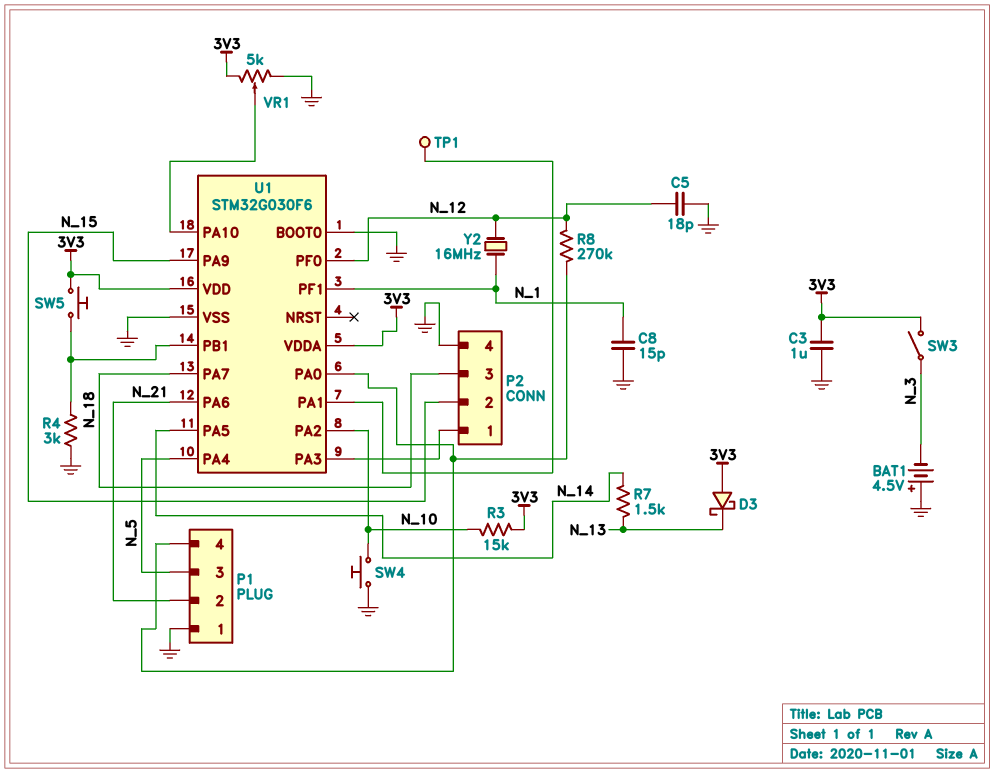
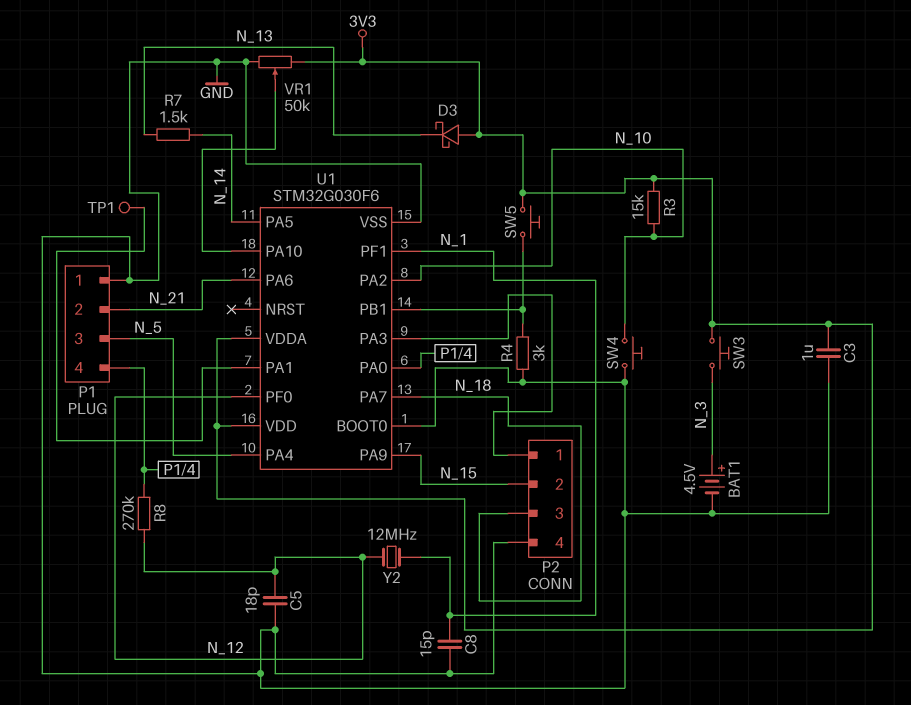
BAT1: 4.5V (plus GND, minus N_3) -> 4.5V (plus N_3, minus GND)
SW3: switch (3V3, N_3) -> button (3V3, N_3)
VR1: 5k (3V3, GND, wiper U1/PA10) -> 50k (3V3, GND, wiper U1/PA10)
Y2: 16MHz (N_1, N_12) -> 12MHz (N_1, N_12)

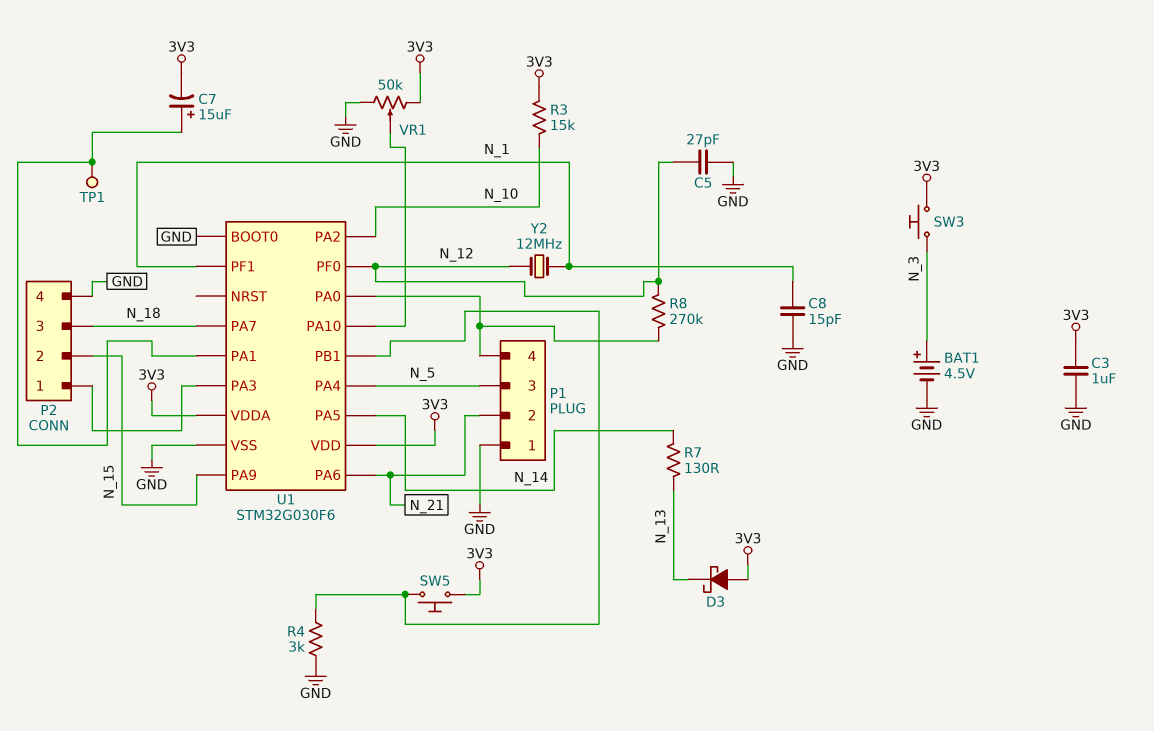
C5: 18pF (GND, N_12) -> 27pF (GND, N_12)
C7: none -> 15uF (plus U1/PA1, minus 3V3)
R7: 1.5k (N_13, N_14) -> 130 (N_13, N_14)
SW4: button (GND, N_10) -> none

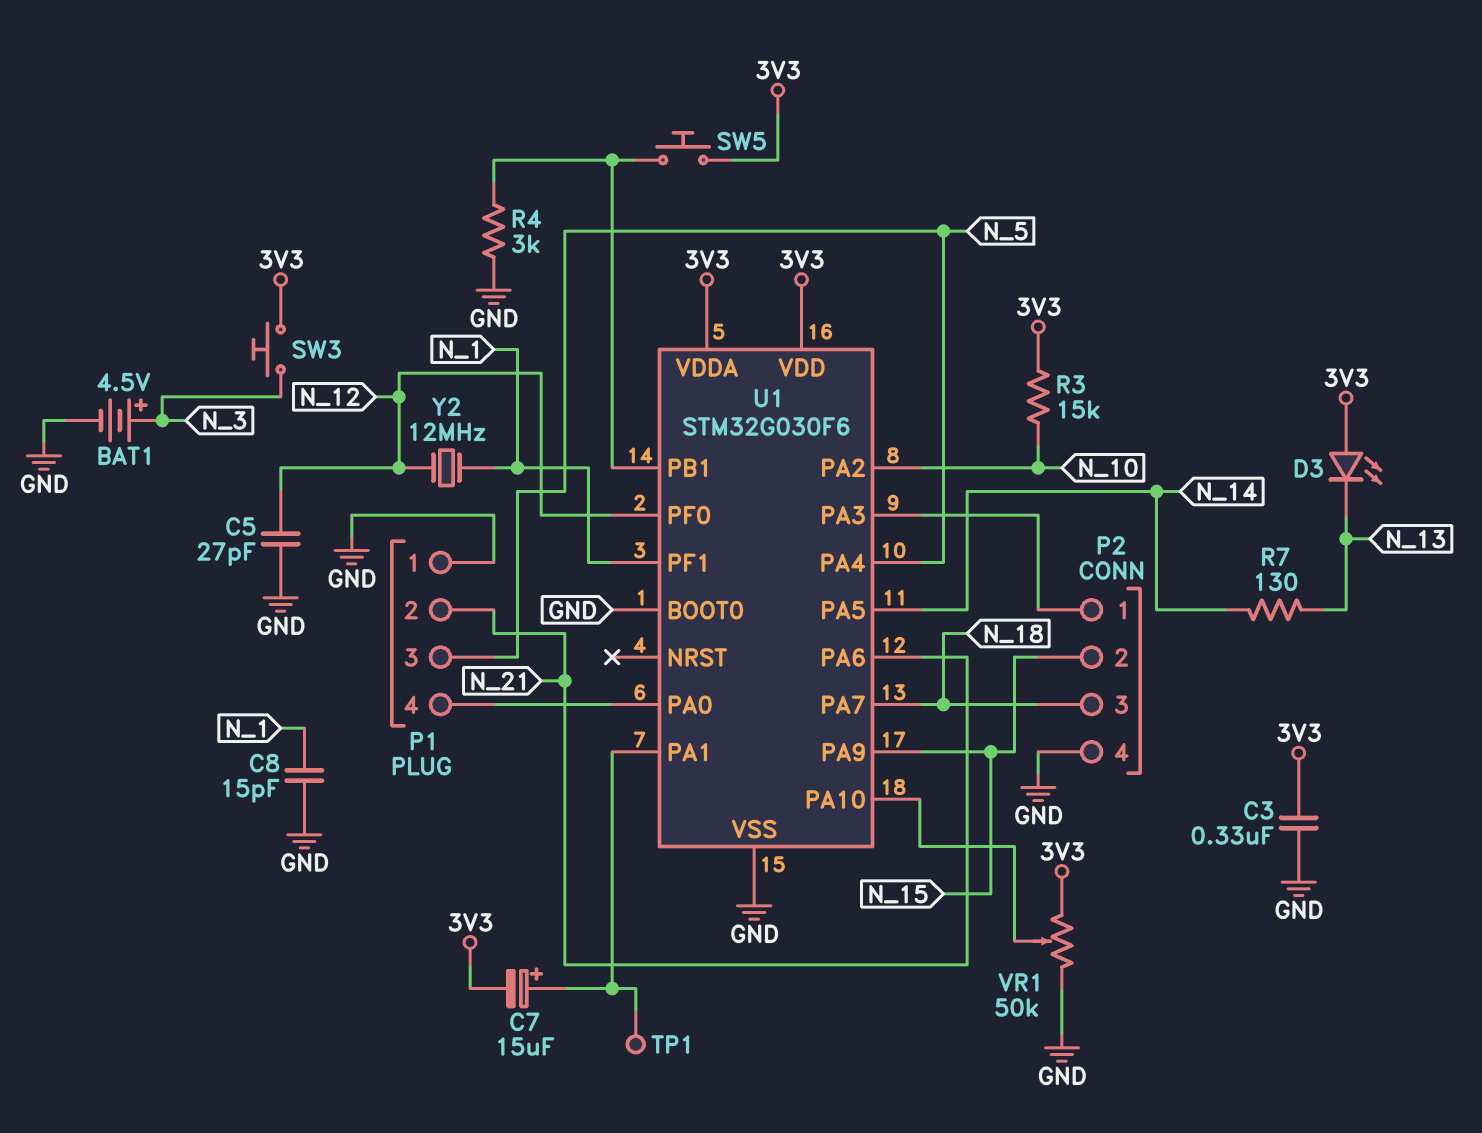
C3: 1uF (3V3, GND) -> 330nF (3V3, GND)
D3: schottky (A 3V3, K N_13) -> LED (A 3V3, K N_13)
R8: 270k (N_12, P1/4) -> none

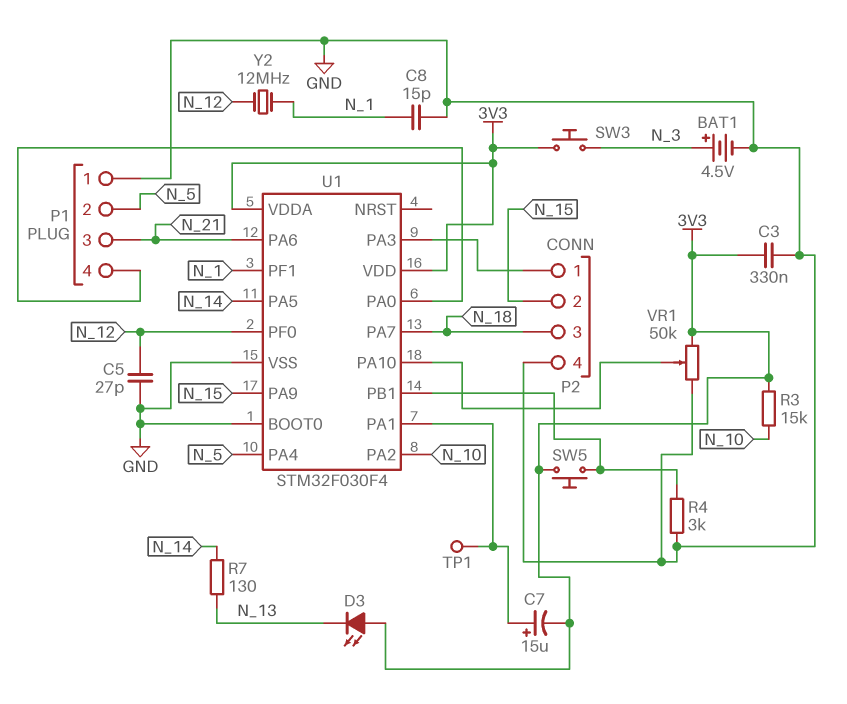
P1 pin 2: N_21 -> N_5
P1 pin 3: N_5 -> N_21
U1: STM32G030F6 -> STM32F030F4

